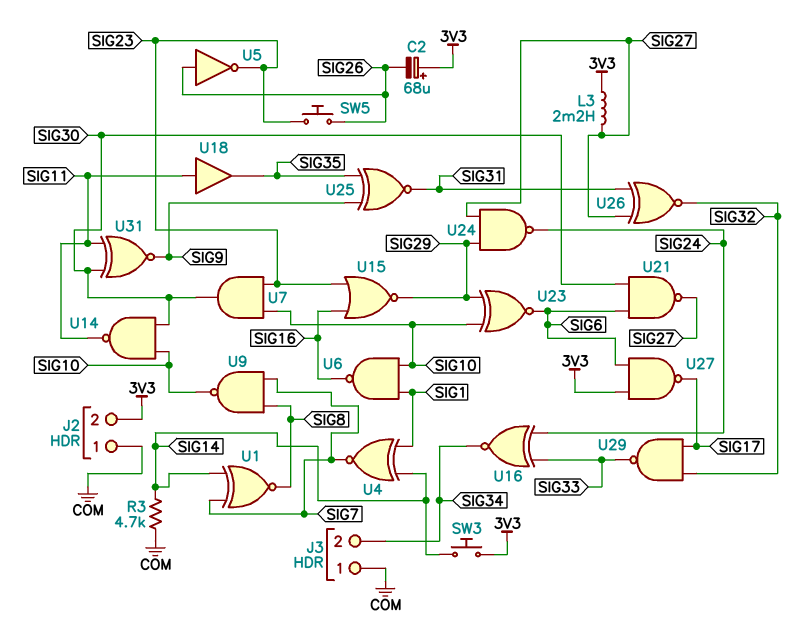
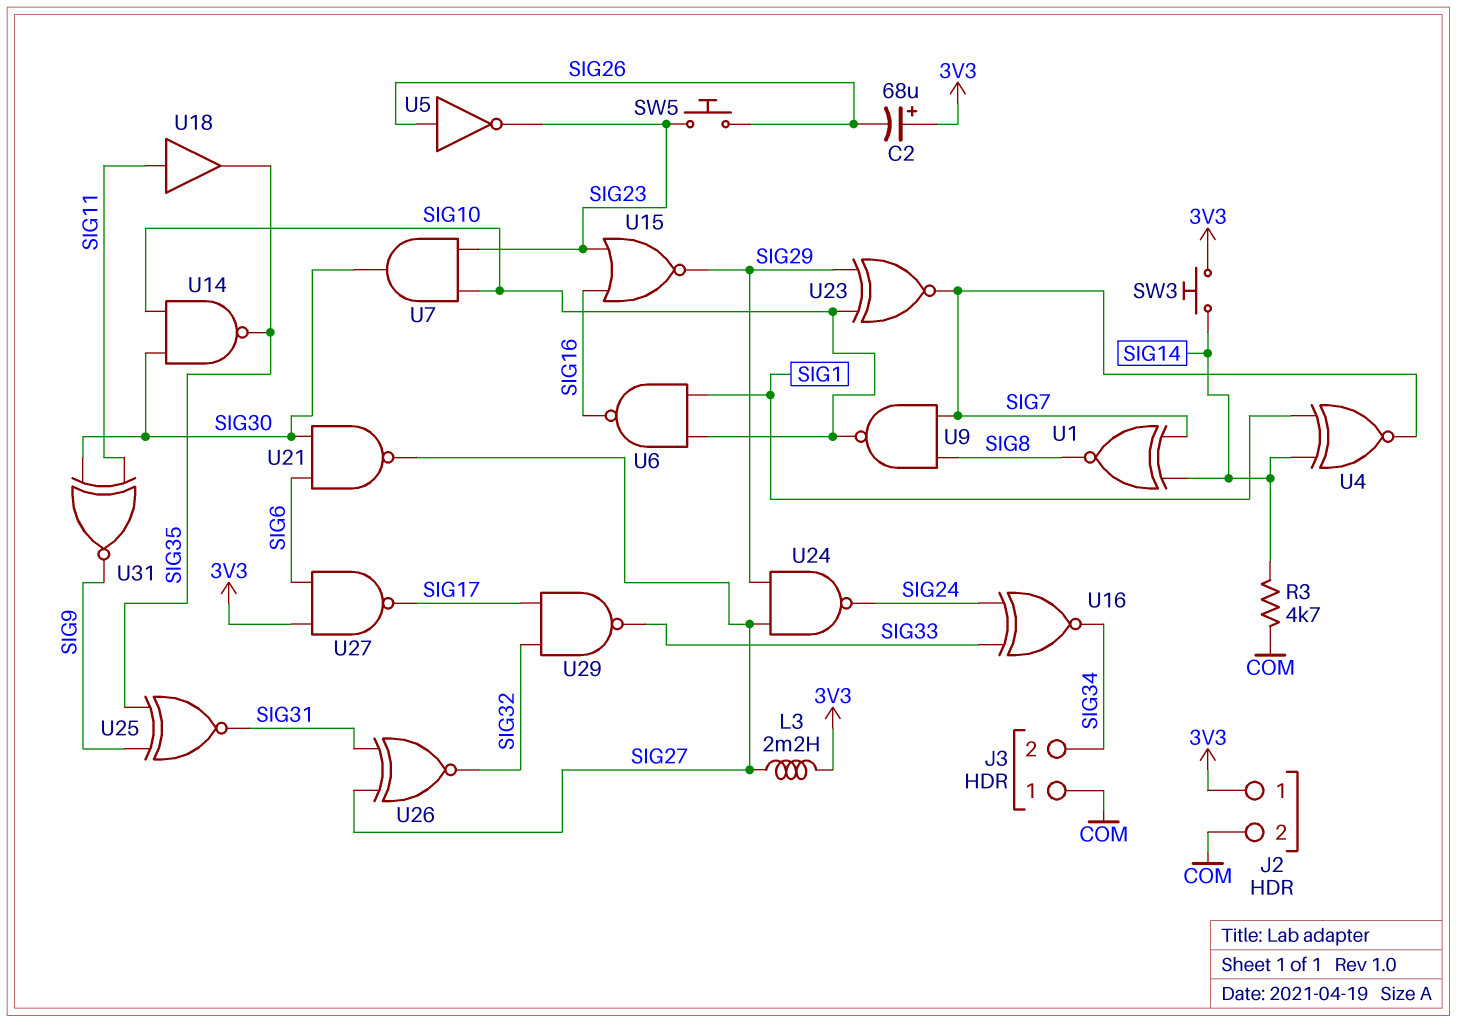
J2 pin 1: COM -> 3V3
J2 pin 2: 3V3 -> COM
U14: NAND (in SIG10, in SIG30, out SIG11) -> NAND (in SIG10, in SIG30, out SIG35)
U23: XNOR (in SIG10, in SIG29, out SIG6) -> XNOR (in SIG10, in SIG29, out SIG7)

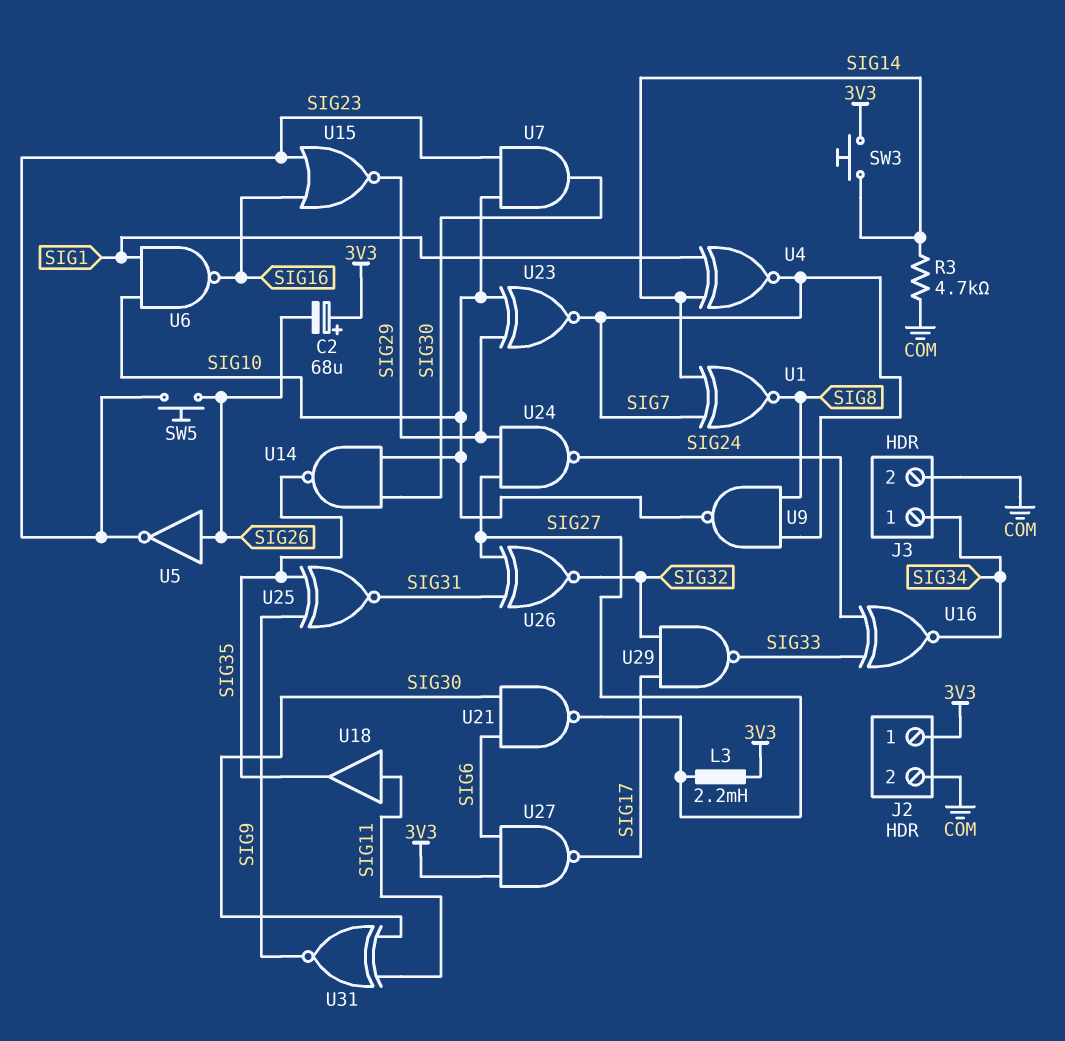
J3 pin 1: COM -> SIG34
J3 pin 2: SIG34 -> COM

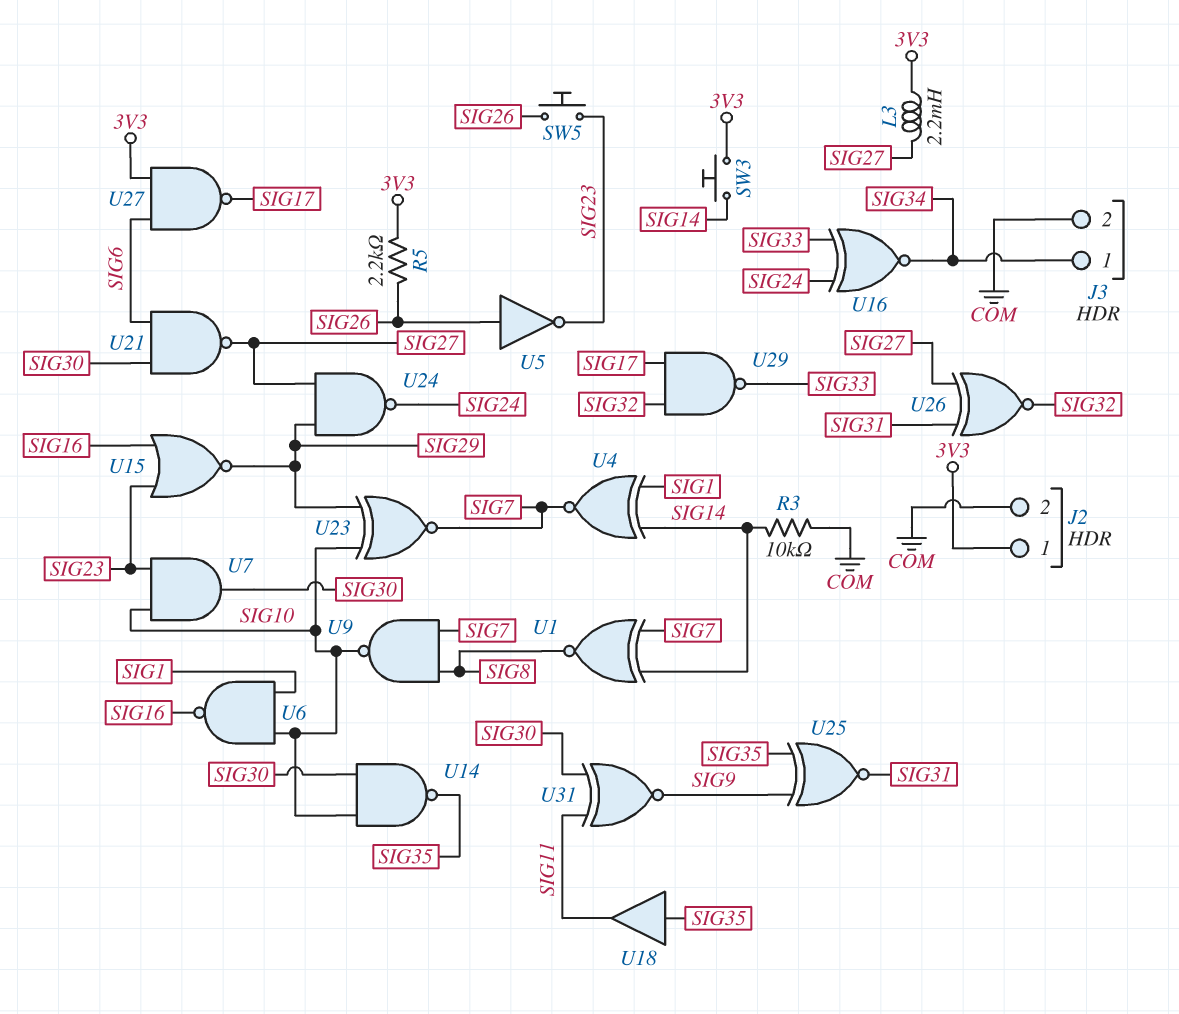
C2: 68uF (plus 3V3, minus SIG26) -> none
R3: 4.7k (COM, SIG14) -> 10k (COM, SIG14)
R5: none -> 2.2k (3V3, SIG26)
U18: buffer (in SIG11, out SIG35) -> buffer (in SIG35, out SIG11)

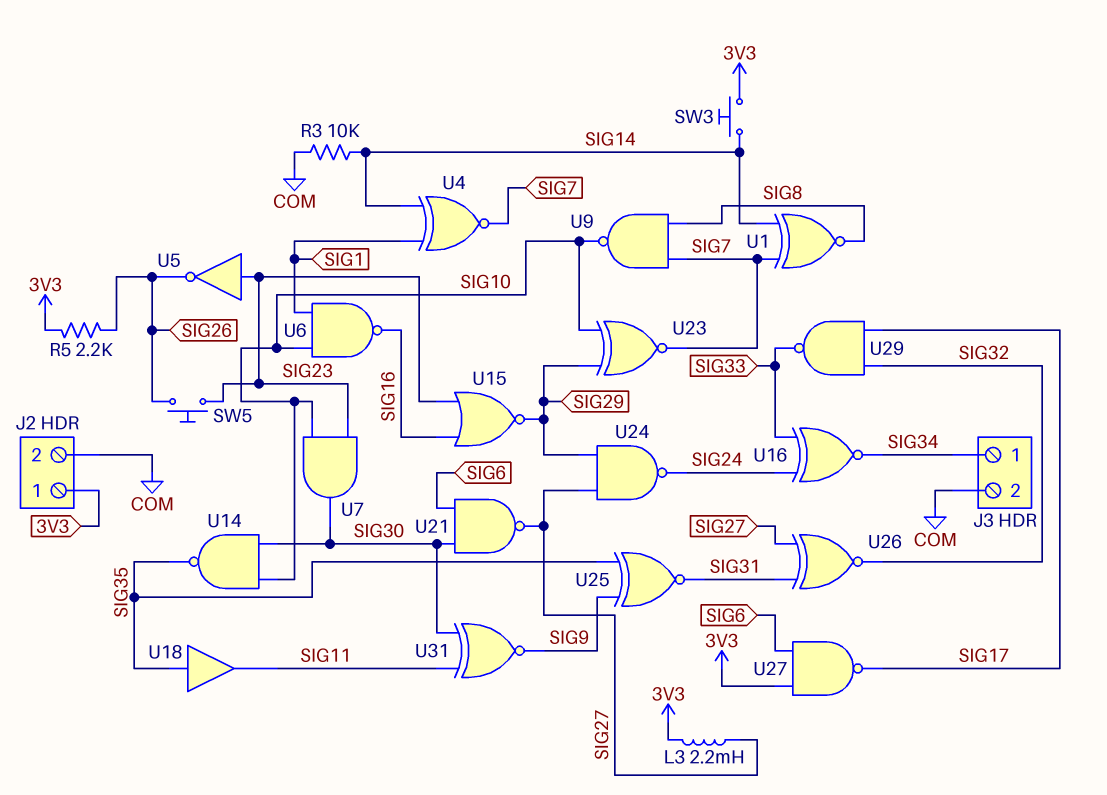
U5: NOT (in SIG26, out SIG23) -> NOT (in SIG23, out SIG26)

